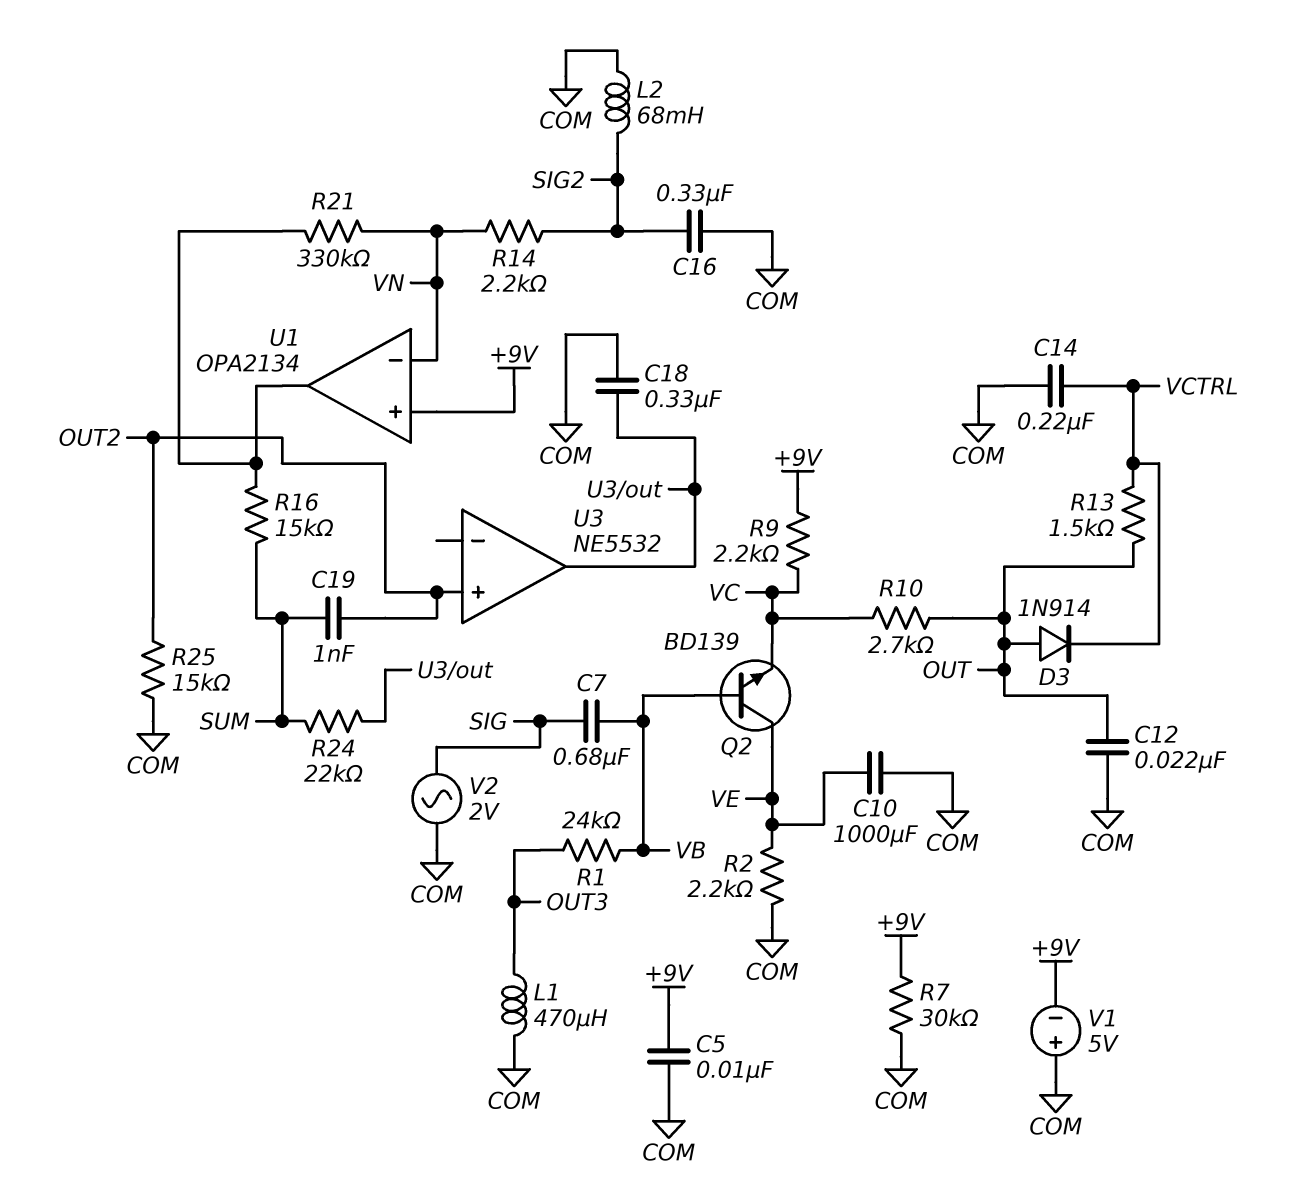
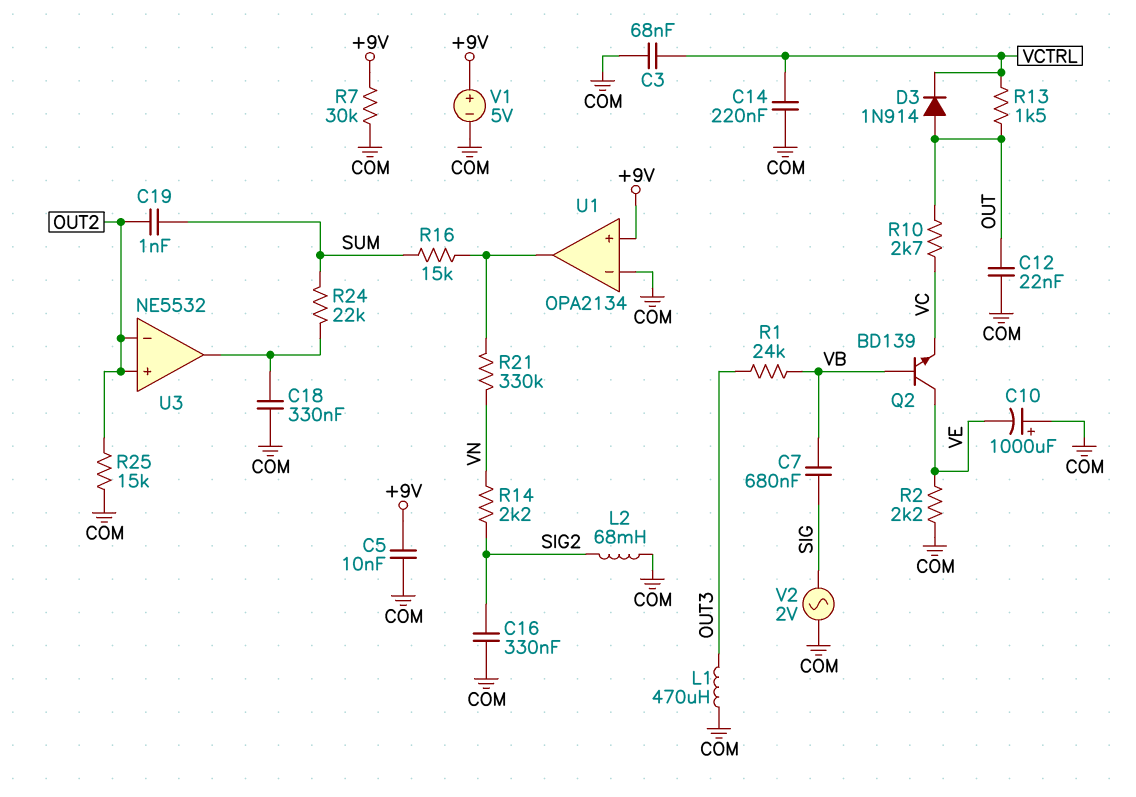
C3: none -> 68nF (COM, VCTRL)
C10: 1000uF (COM, VE) -> 1000uF (plus COM, minus VE)
R9: 2.2k (+9V, VC) -> none
U1 pin in-: VN -> COM
U3 pin in-: none -> OUT2
V1: 5V (plus COM, minus +9V) -> 5V (plus +9V, minus COM)

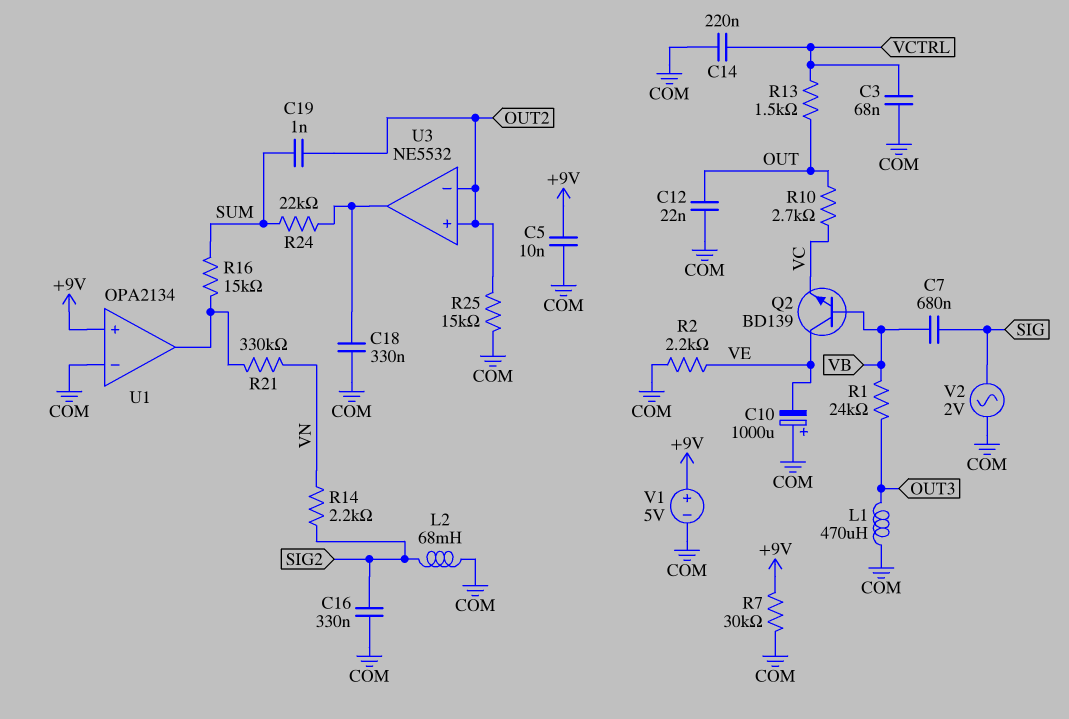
D3: diode 1N914 (A OUT, K VCTRL) -> none

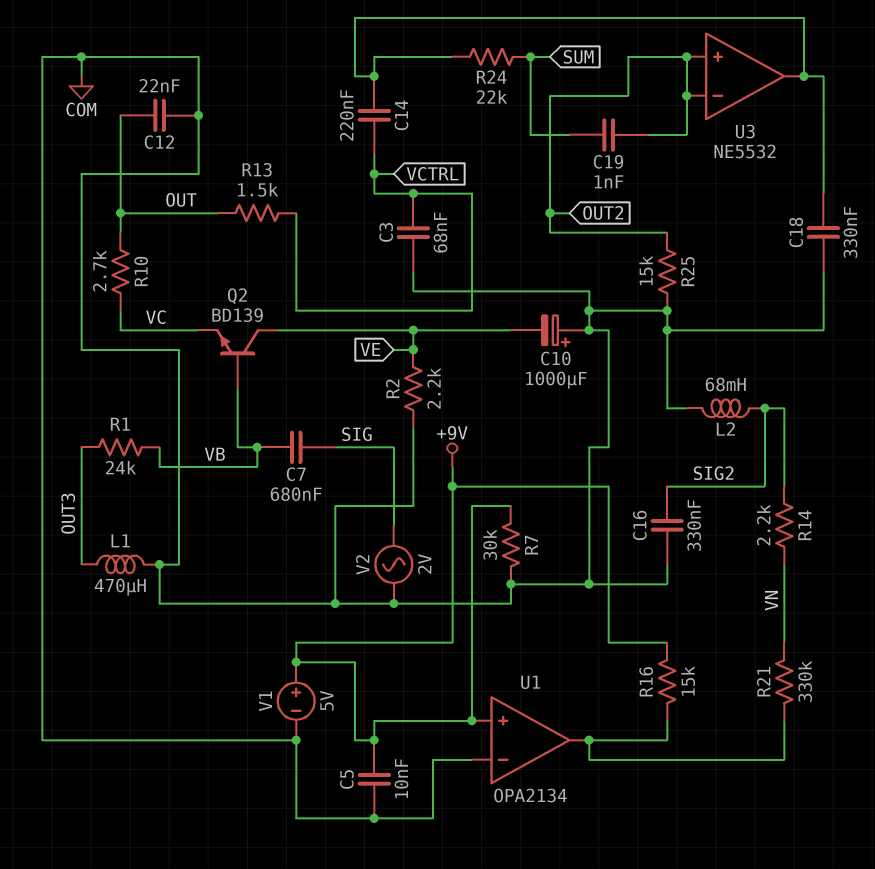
C14: 220nF (COM, VCTRL) -> 220nF (U3/out, VCTRL)
R16: 15k (SUM, U1/out) -> 15k (+9V, U1/out)

